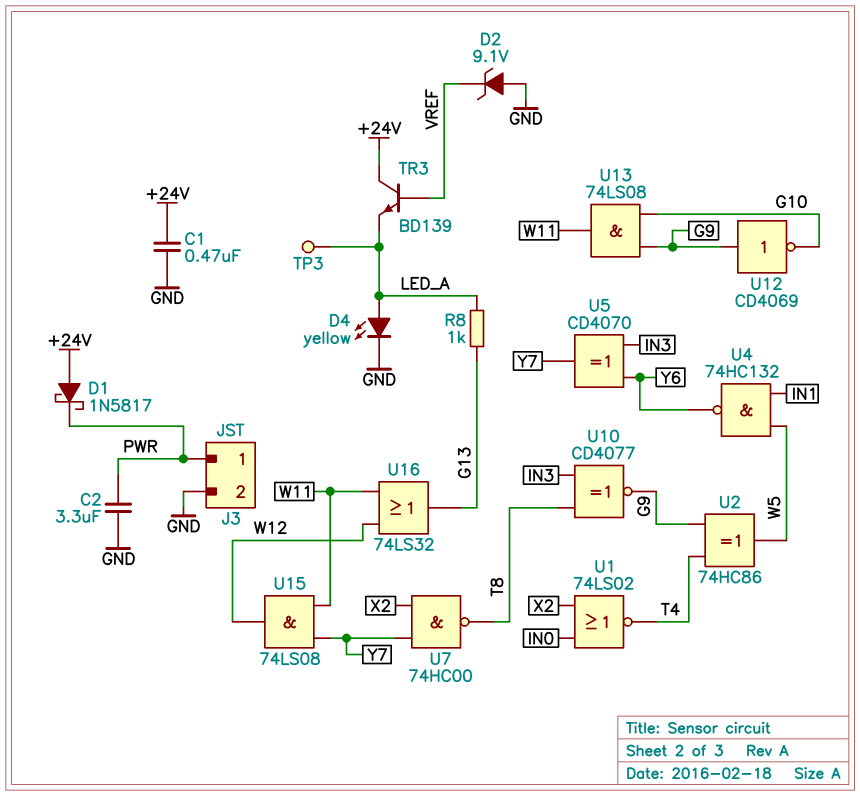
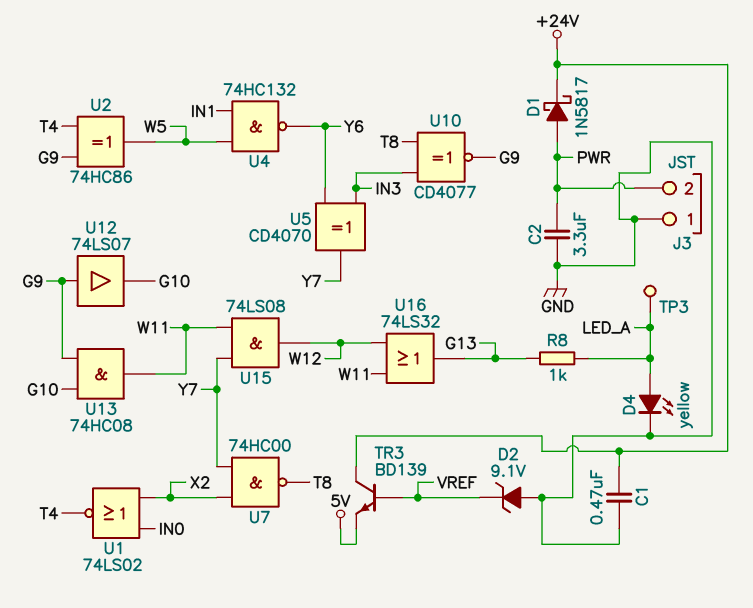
D1: schottky 1N5817 (A +24V, K PWR) -> schottky 1N5817 (A PWR, K +24V)
J3 pin 1: PWR -> GND
J3 pin 2: GND -> PWR
TR3: NPN BD139 (B VREF, C +24V, E LED_A) -> NPN BD139 (B VREF, C +24V, E 5V)
U12: NOT CD4069 (in G9, out G10) -> buffer 74LS07 (in G9, out G10)
U13: AND 74LS08 (in G9, in G10, out W11) -> AND 74HC08 (in G9, in G10, out W11)

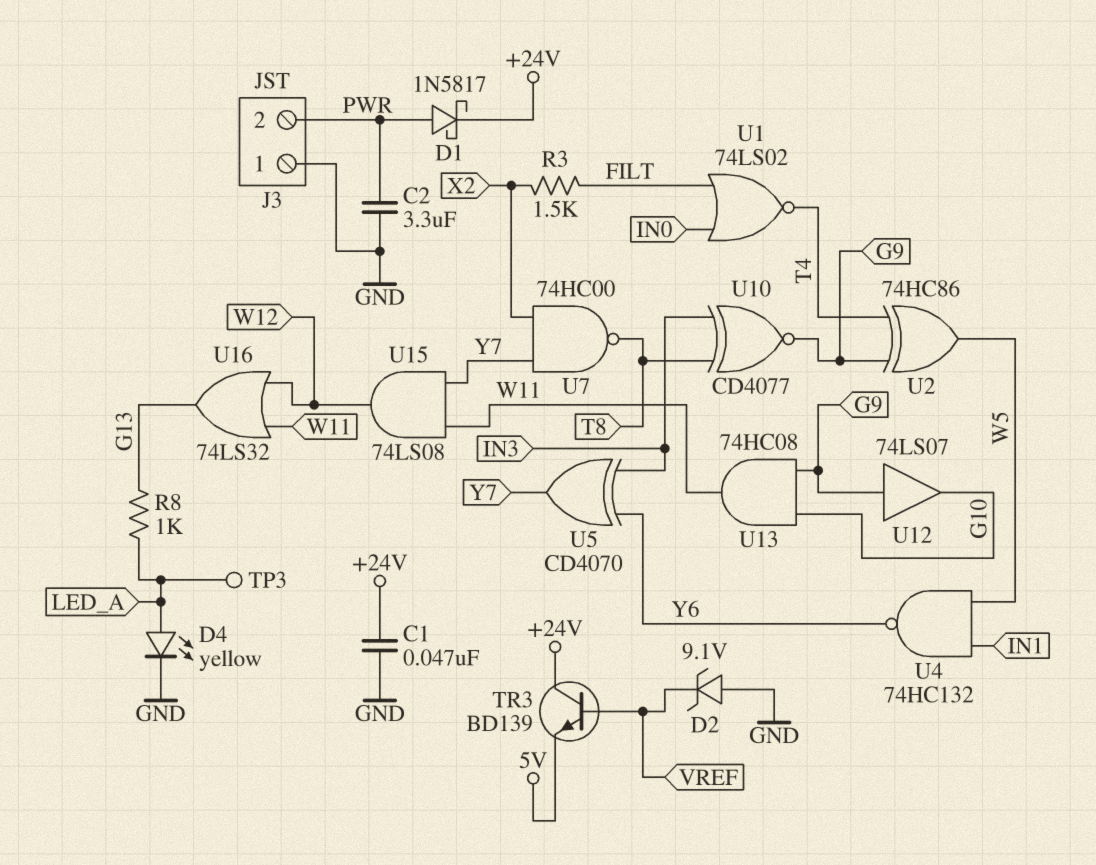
C1: 470nF (+24V, GND) -> 47nF (+24V, GND)
R3: none -> 1.5k (FILT, X2)
U1: NOR 74LS02 (in IN0, in X2, out T4) -> NOR 74LS02 (in FILT, in IN0, out T4)

